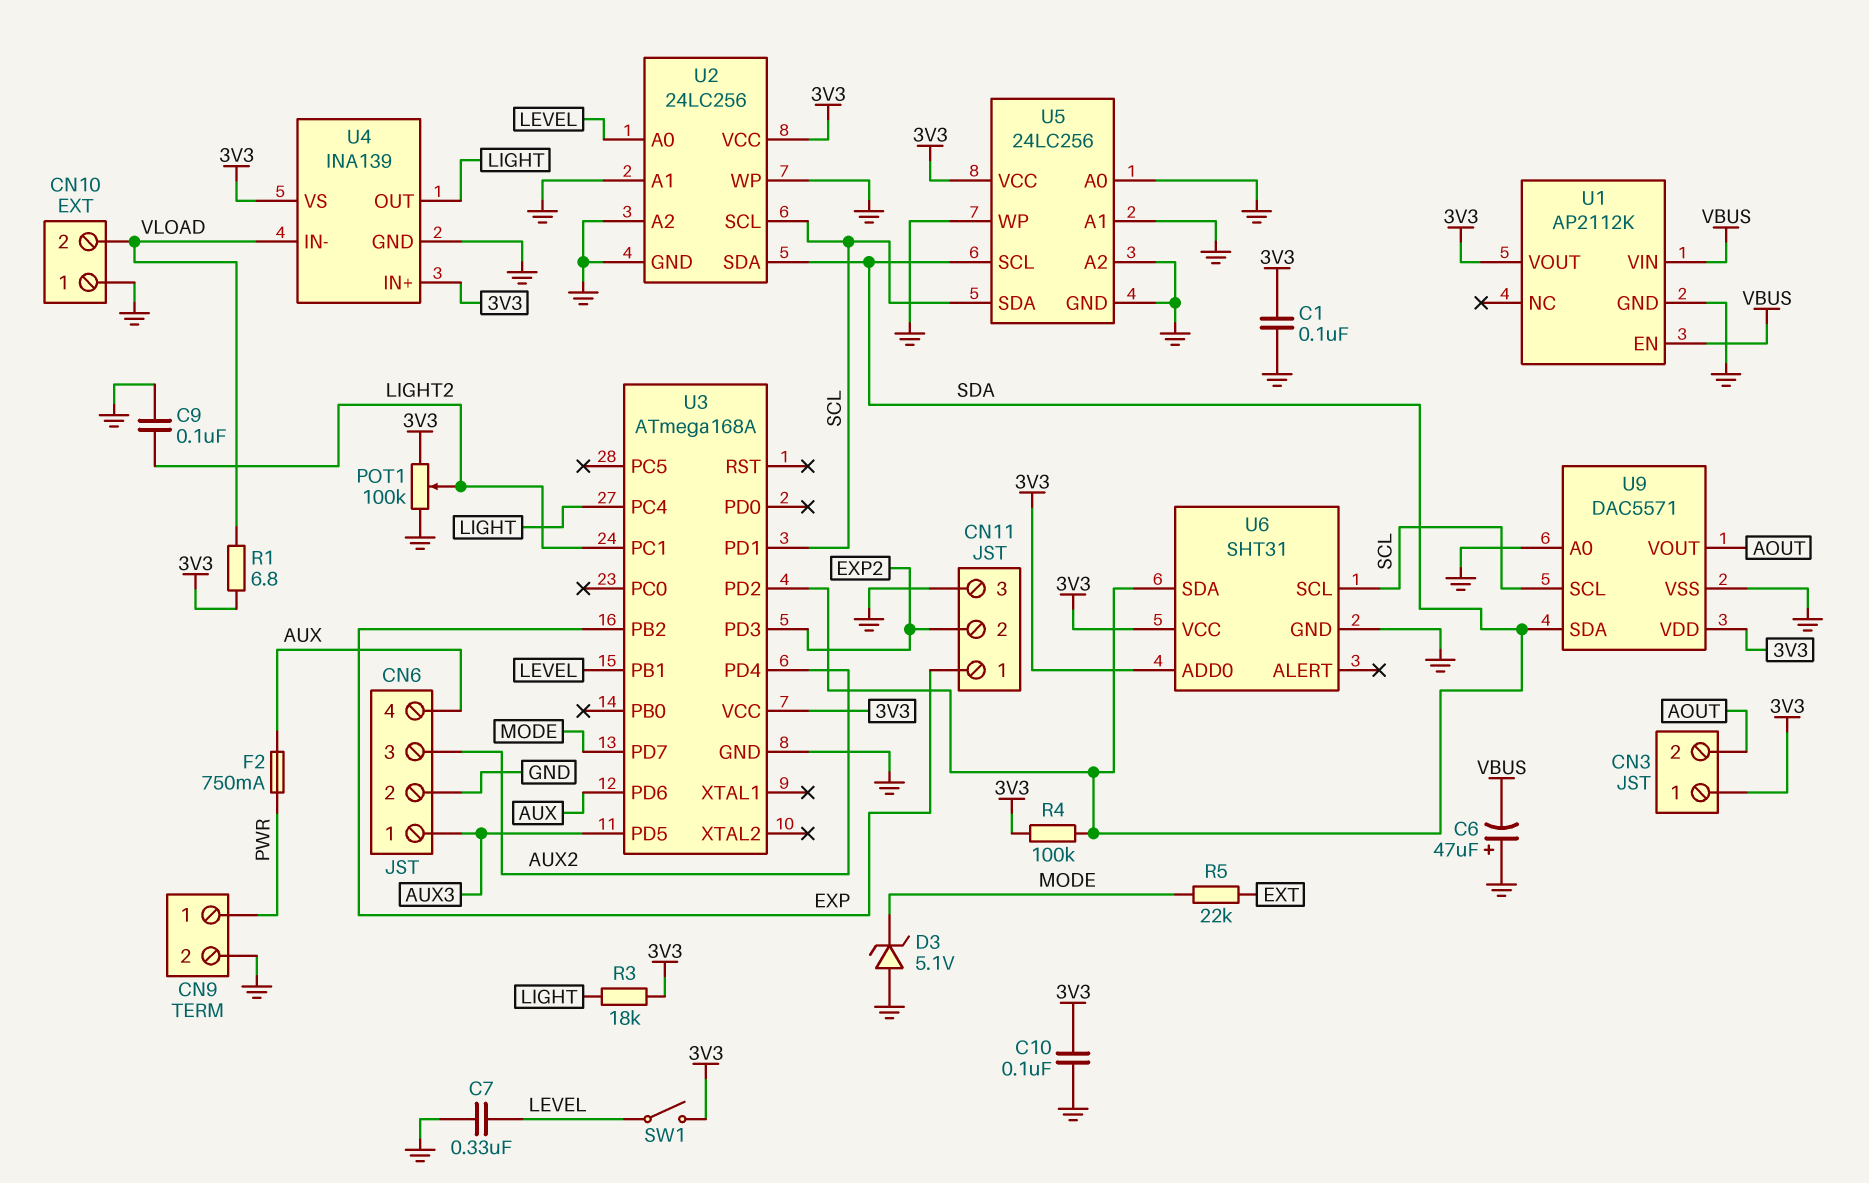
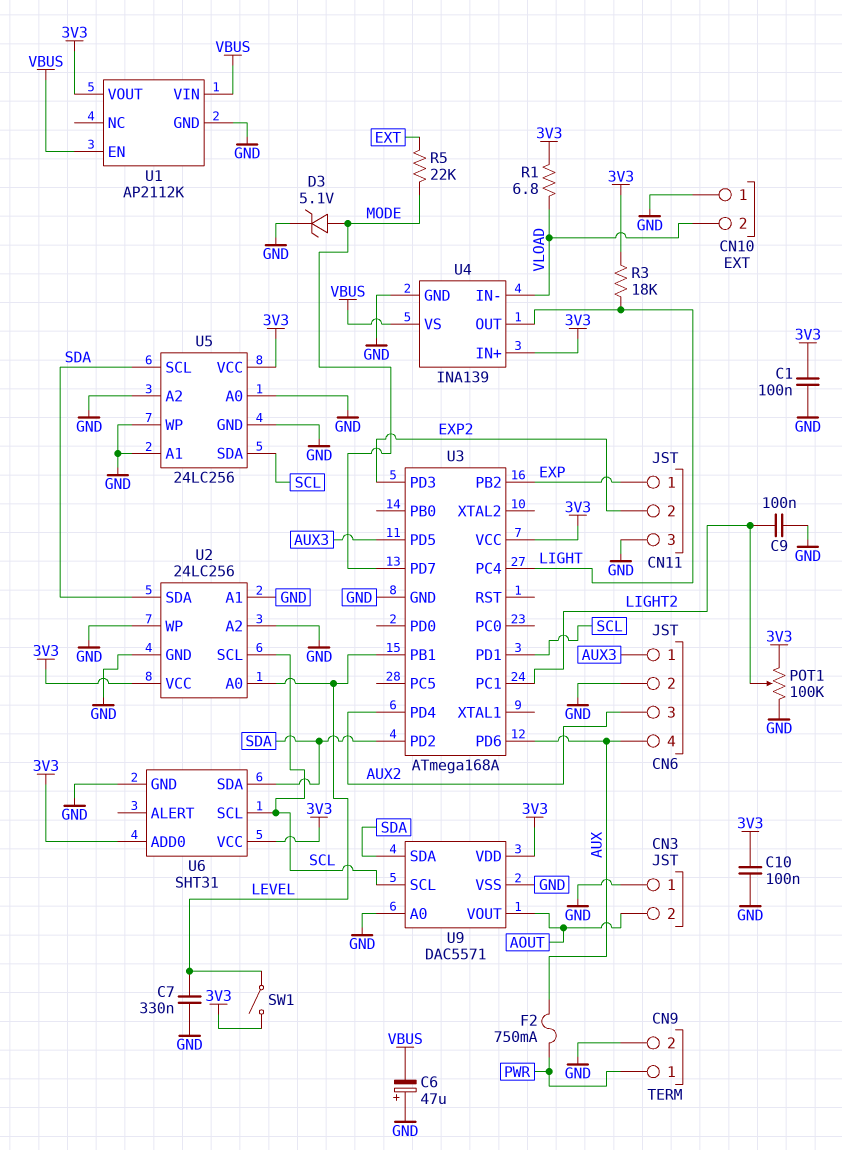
CN3 pin 1: 3V3 -> GND
D3: zener 5.1V (A GND, K MODE) -> zener 5.1V (A MODE, K GND)
R4: 100k (3V3, SDA) -> none
U4 pin VS: 3V3 -> VBUS

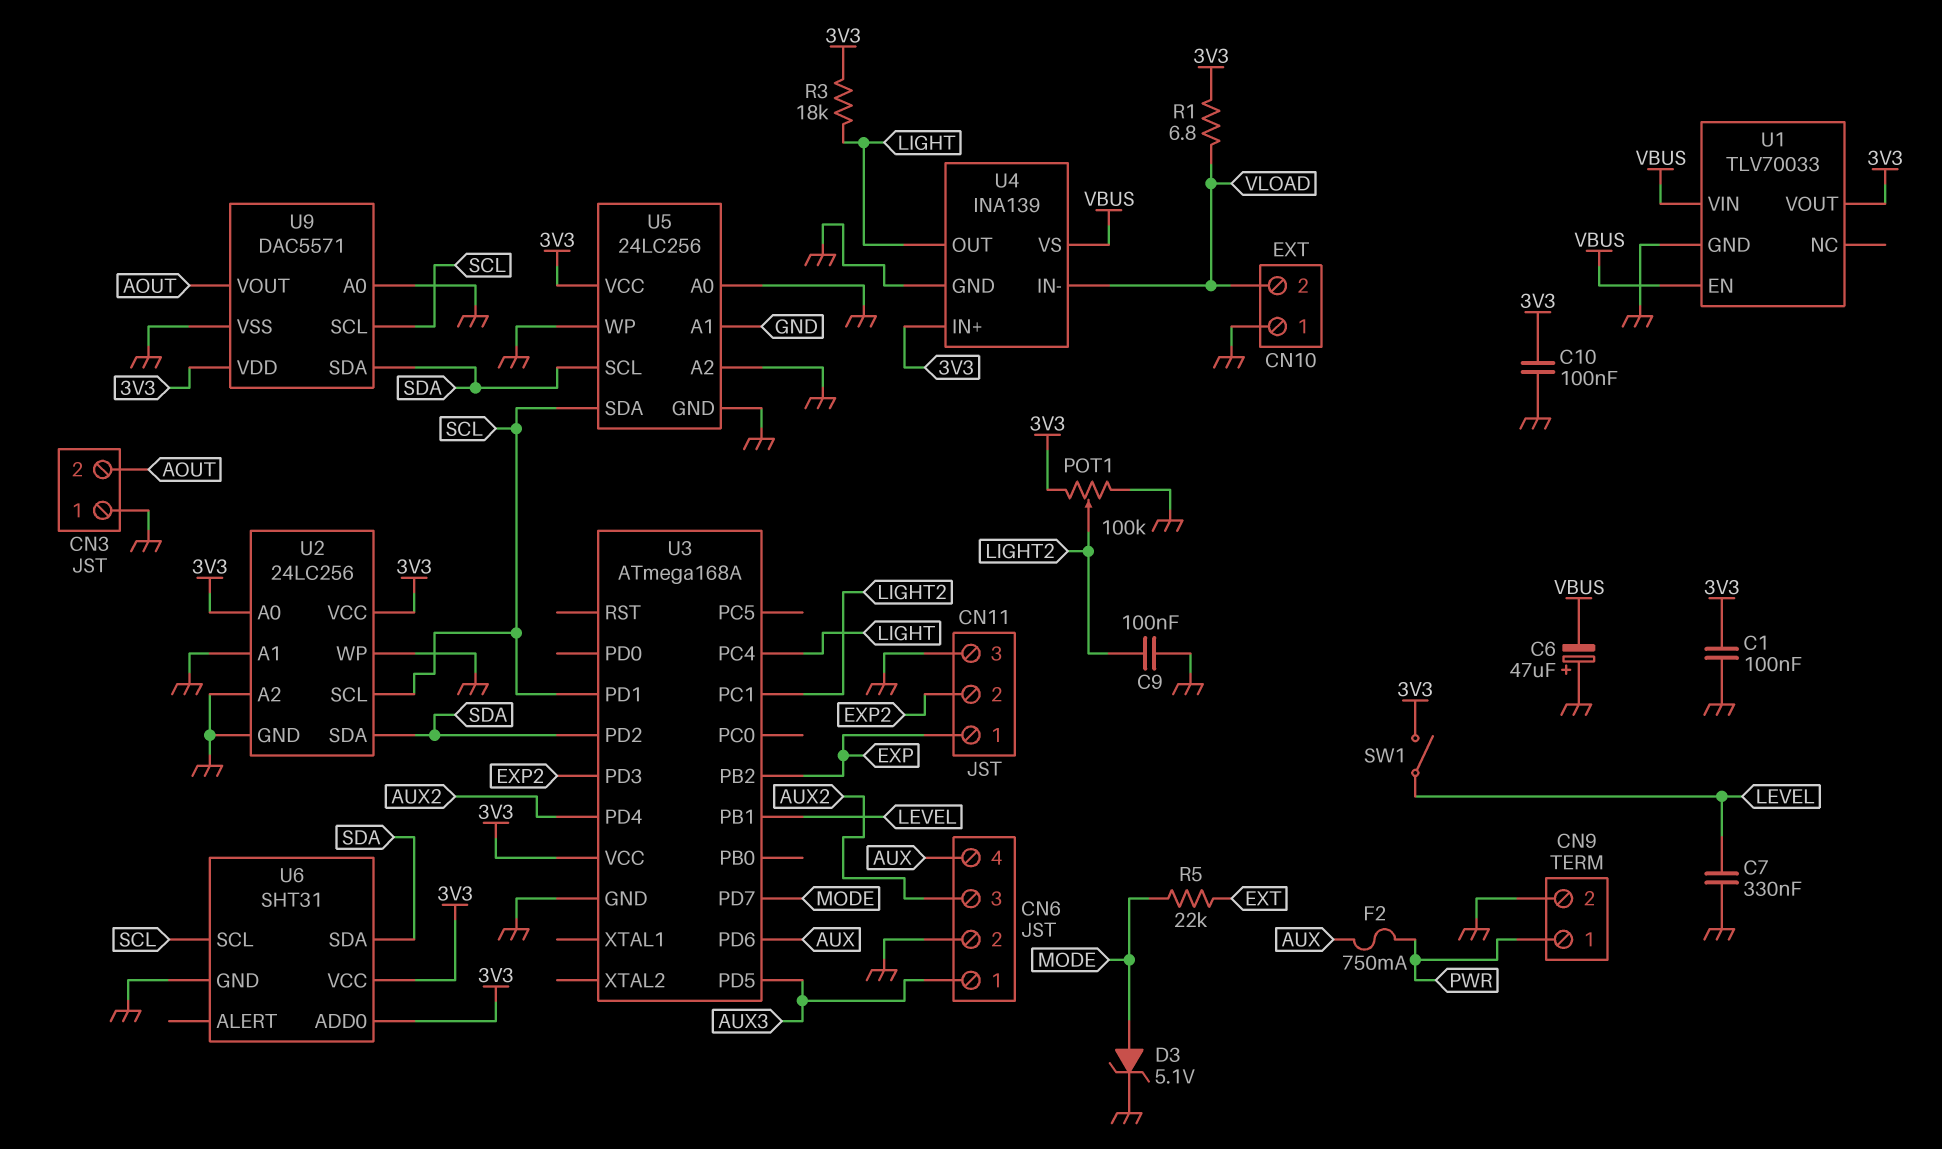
U1: AP2112K -> TLV70033
U2 pin A0: LEVEL -> 3V3

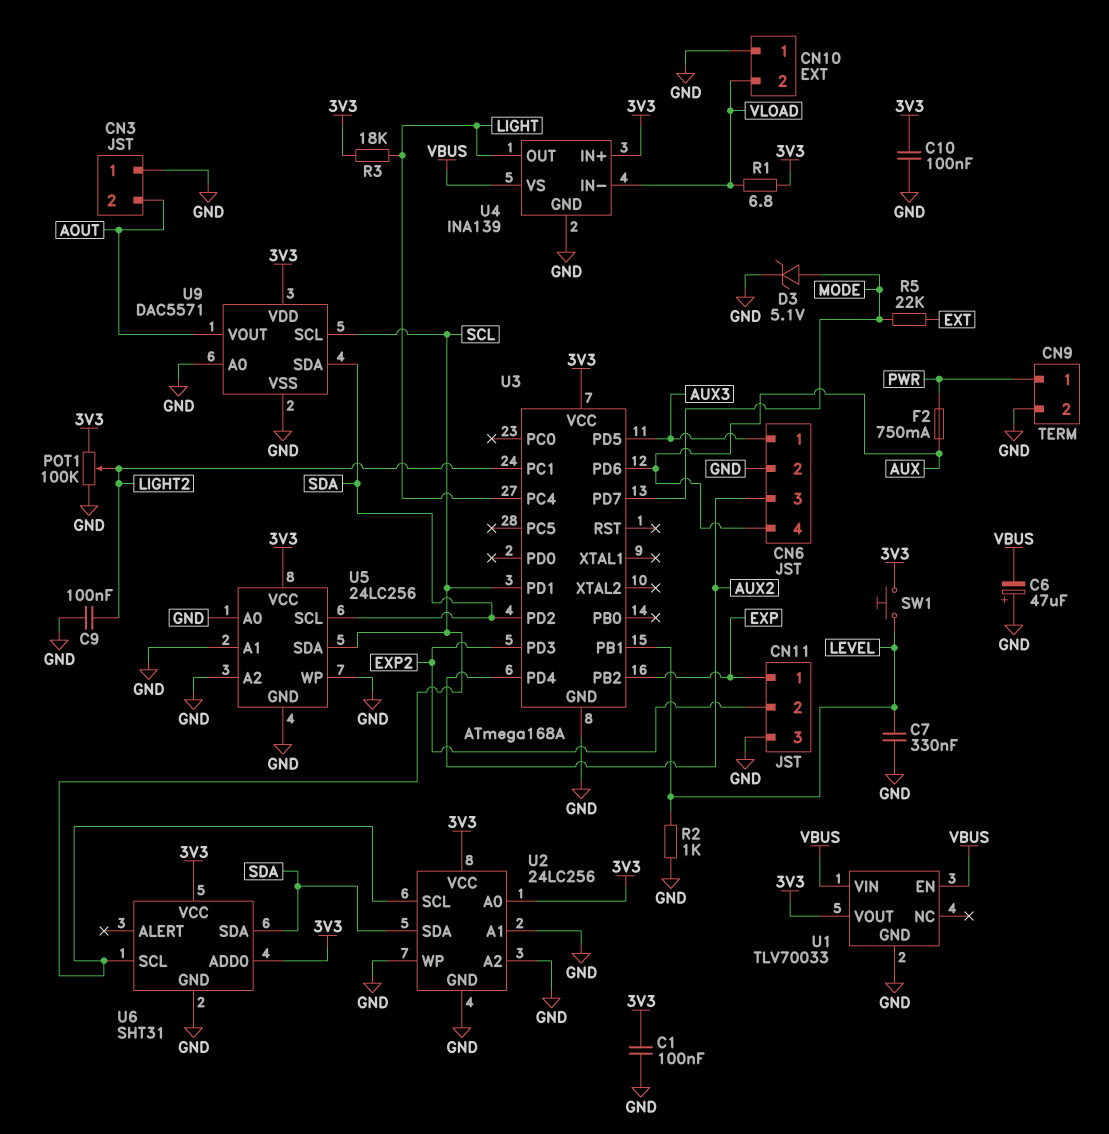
R2: none -> 1k (GND, LEVEL)
SW1: switch (3V3, LEVEL) -> button (3V3, LEVEL)

